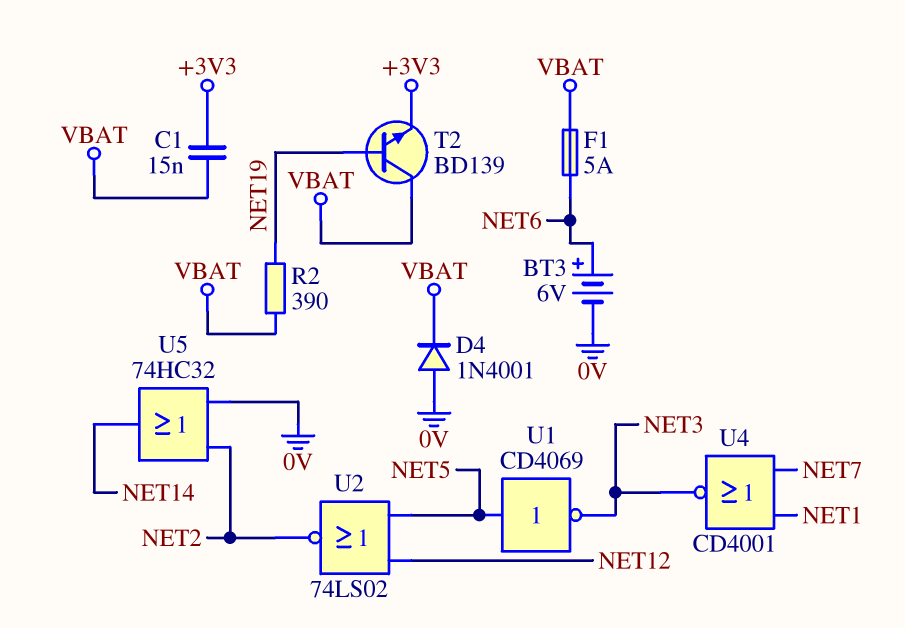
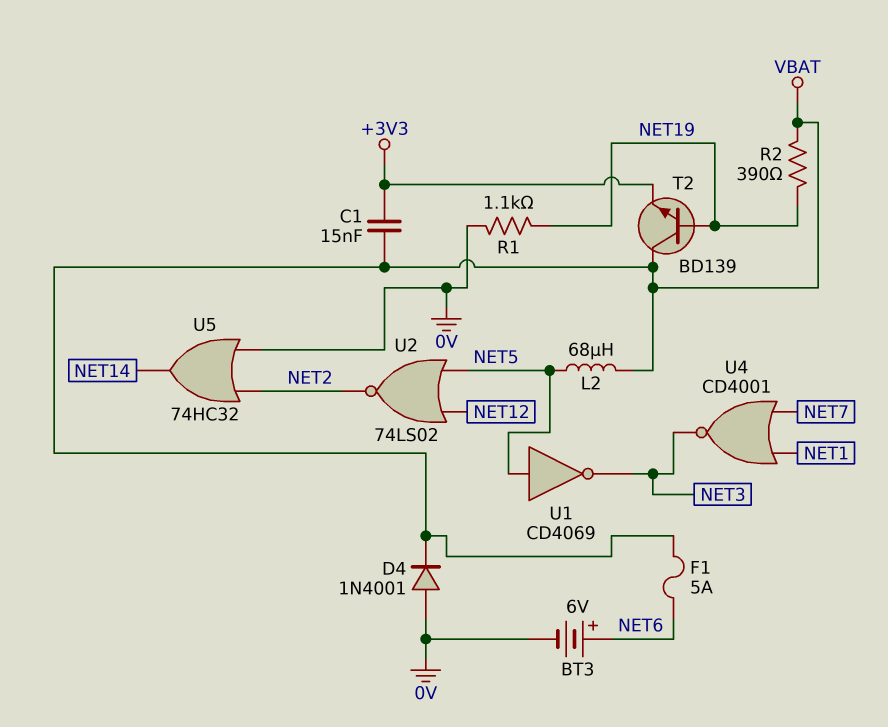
L2: none -> 68uH (NET5, VBAT)
R1: none -> 1.1k (0V, NET19)

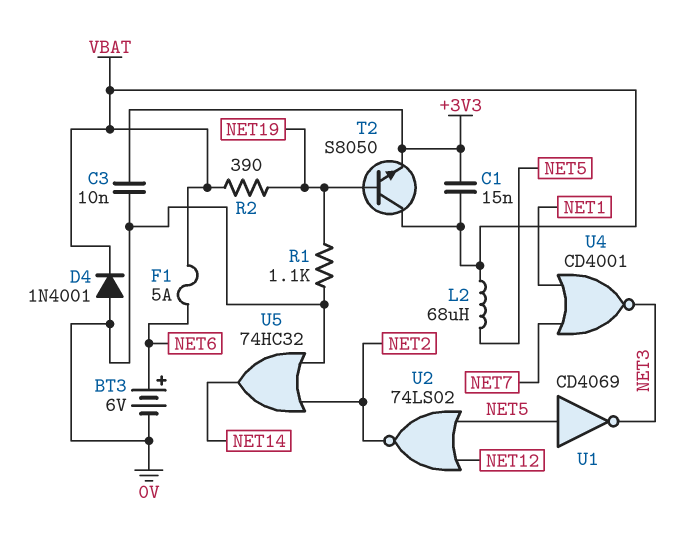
C3: none -> 10nF (+3V3, 0V)
T2: NPN BD139 (B NET19, C VBAT, E +3V3) -> NPN S8050 (B NET19, C VBAT, E +3V3)

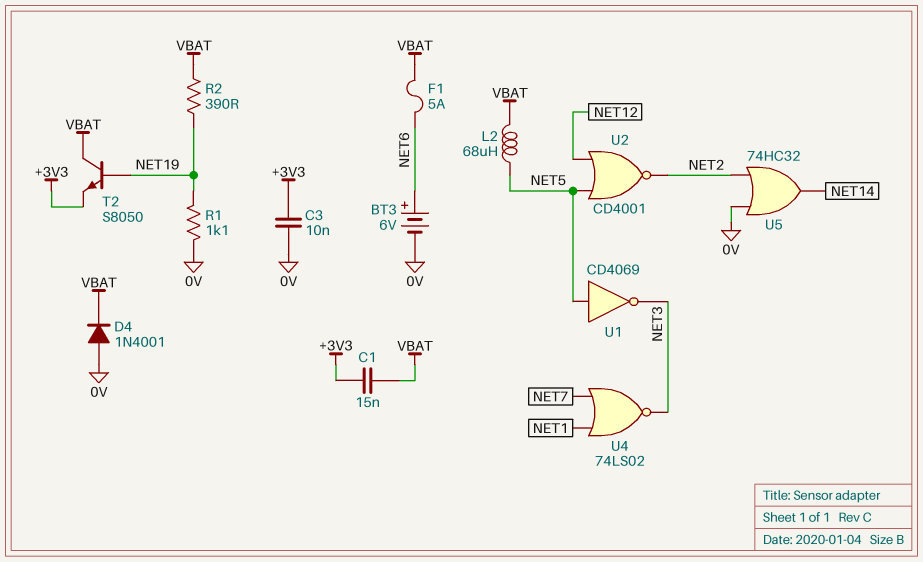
U2: NOR 74LS02 (in NET5, in NET12, out NET2) -> NOR CD4001 (in NET5, in NET12, out NET2)
U4: NOR CD4001 (in NET1, in NET7, out NET3) -> NOR 74LS02 (in NET1, in NET7, out NET3)

